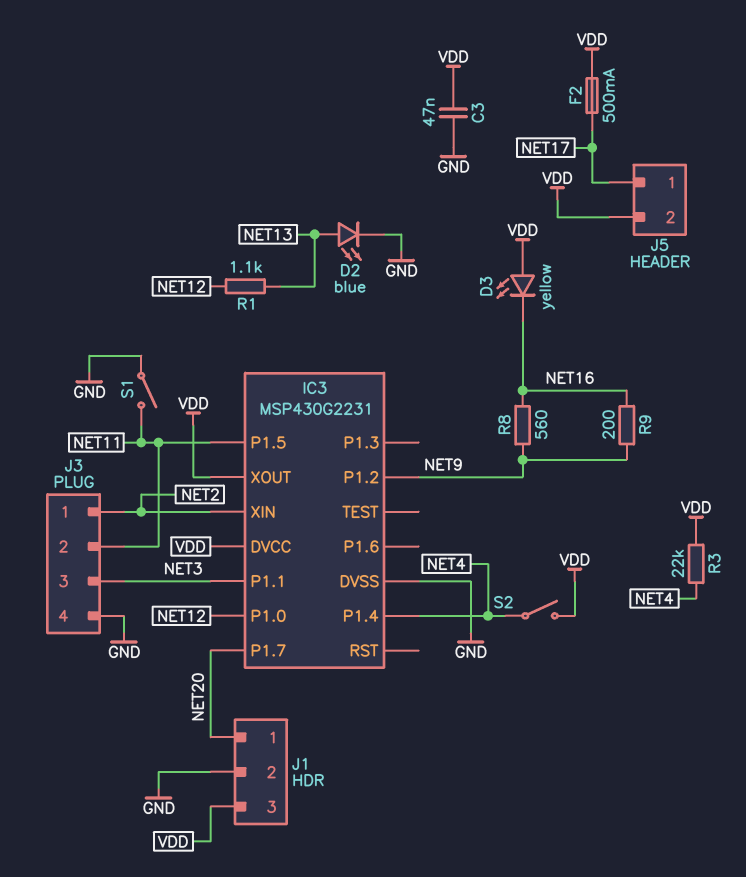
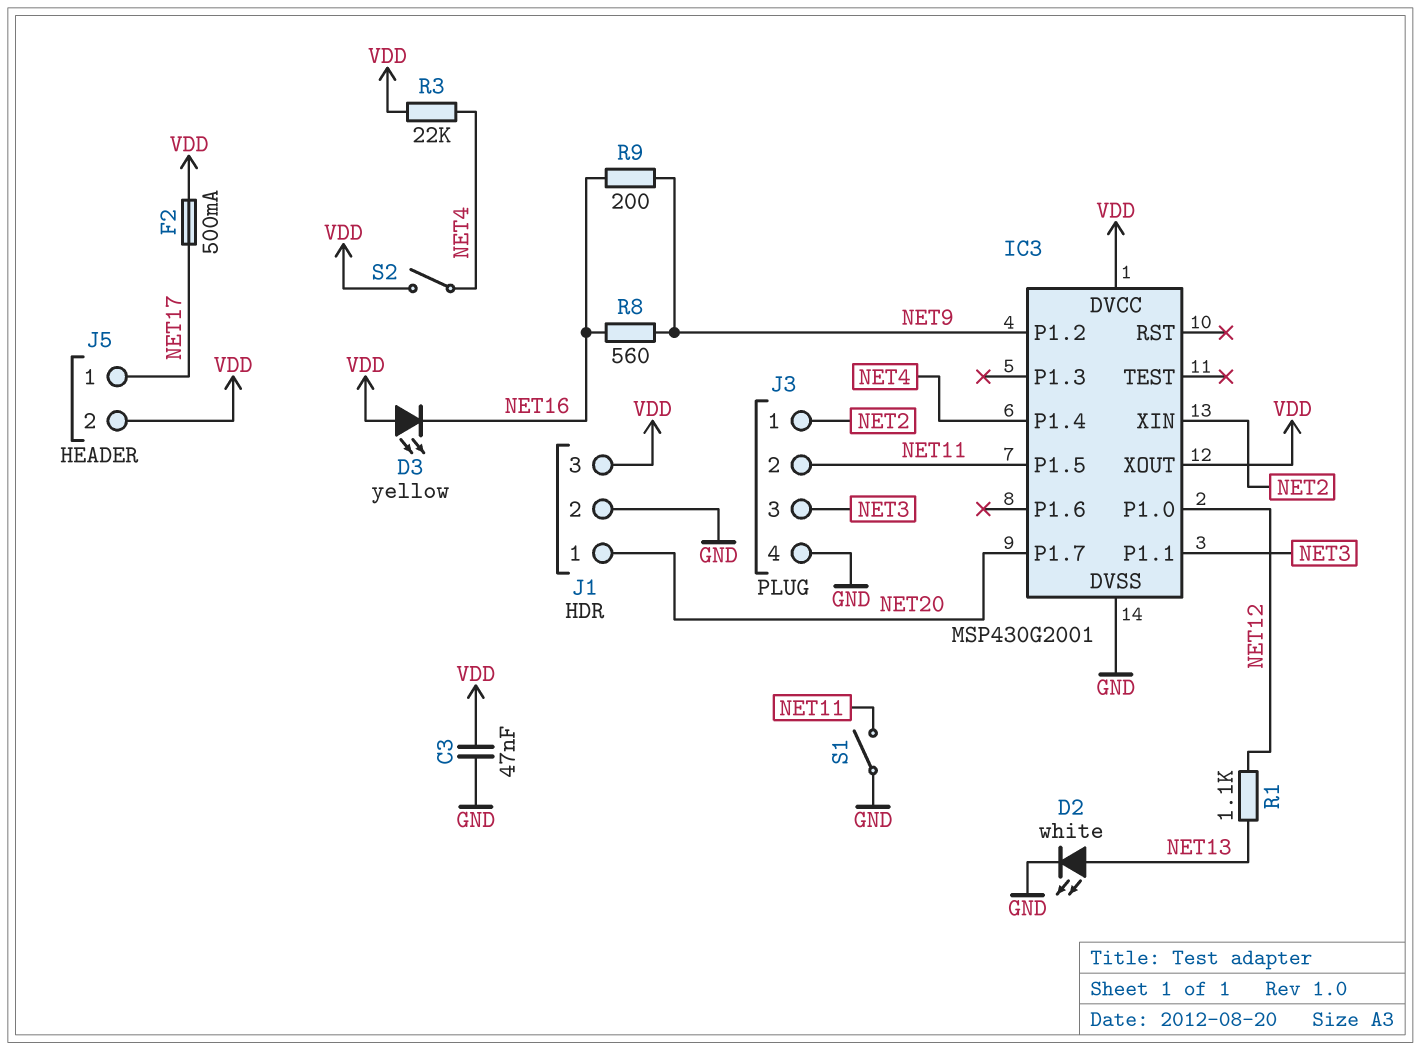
D2: LED blue (A NET13, K GND) -> LED white (A NET13, K GND)
IC3: MSP430G2231 -> MSP430G2001

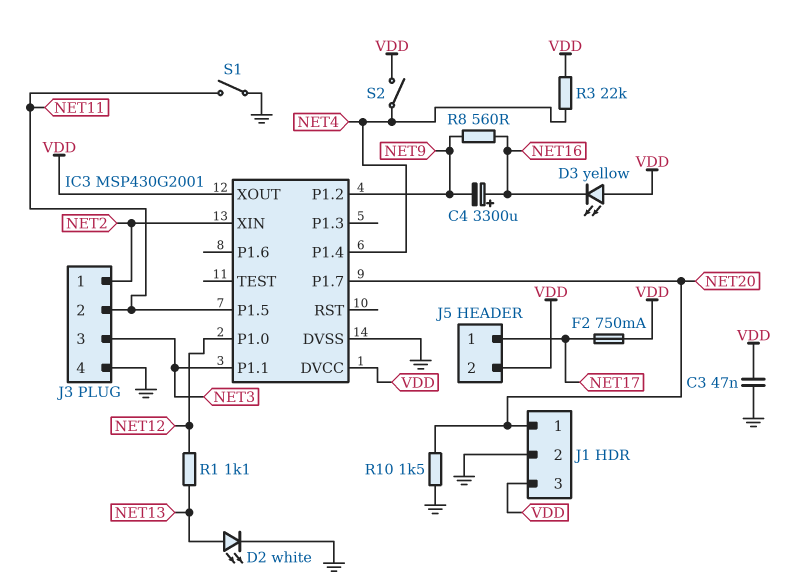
C4: none -> 3300uF (plus NET16, minus NET9)
F2: 500mA (NET17, VDD) -> 750mA (NET17, VDD)
R9: 200 (NET9, NET16) -> none
R10: none -> 1.5k (GND, NET20)

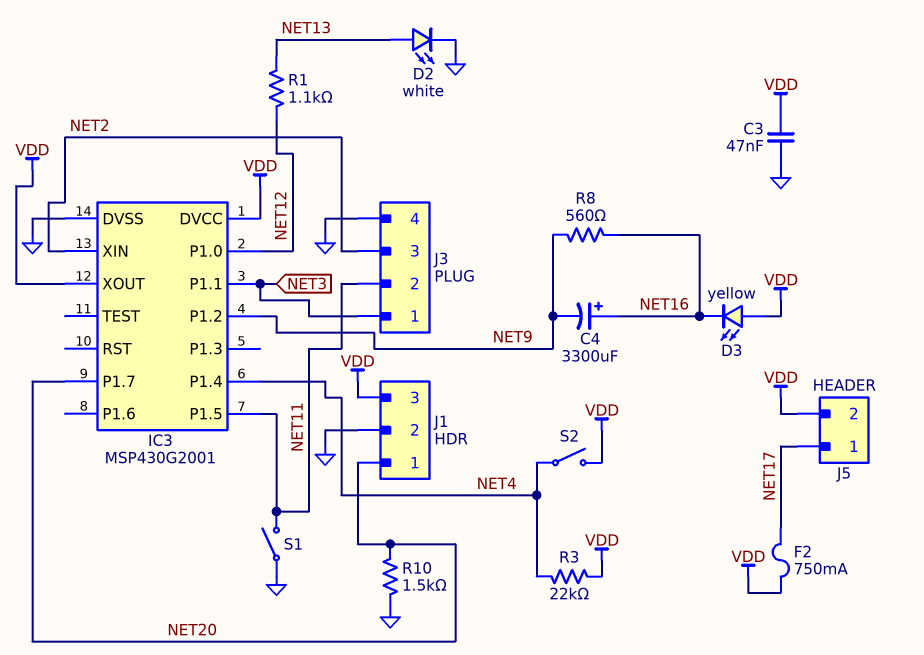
J3 pin 1: NET2 -> NET3
J3 pin 3: NET3 -> NET2

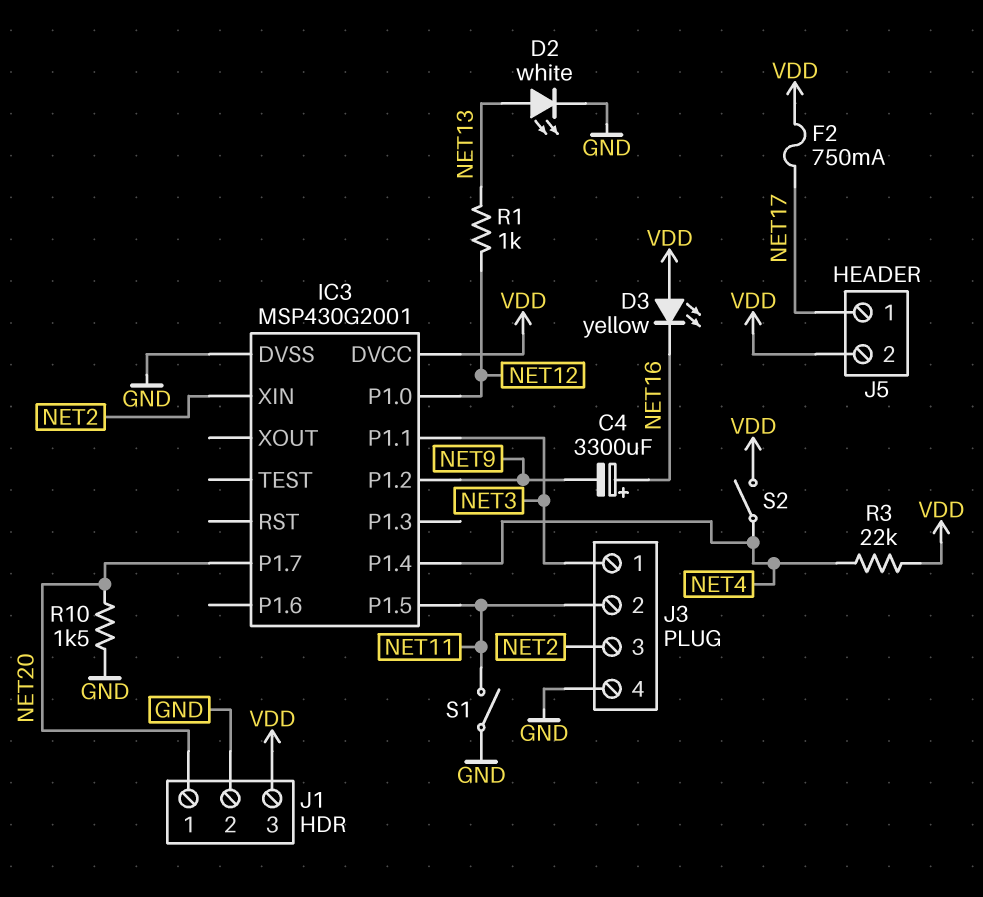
C3: 47nF (GND, VDD) -> none
IC3 pin XOUT: VDD -> none
R1: 1.1k (NET12, NET13) -> 1k (NET12, NET13)
R8: 560 (NET9, NET16) -> none

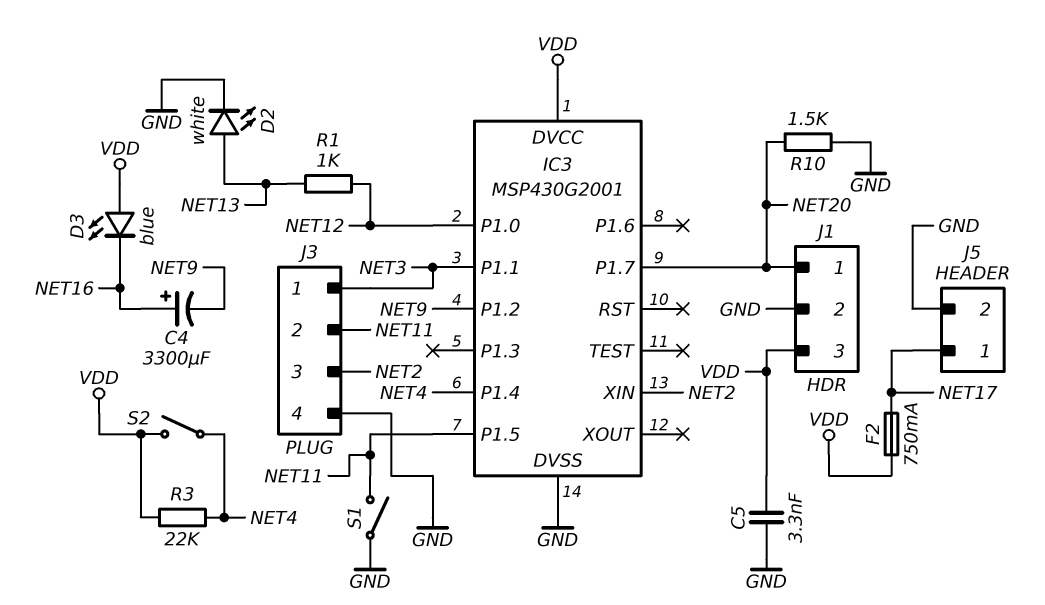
C5: none -> 3.3nF (GND, VDD)
D3: LED yellow (A VDD, K NET16) -> LED blue (A VDD, K NET16)
J5 pin 2: VDD -> GND

